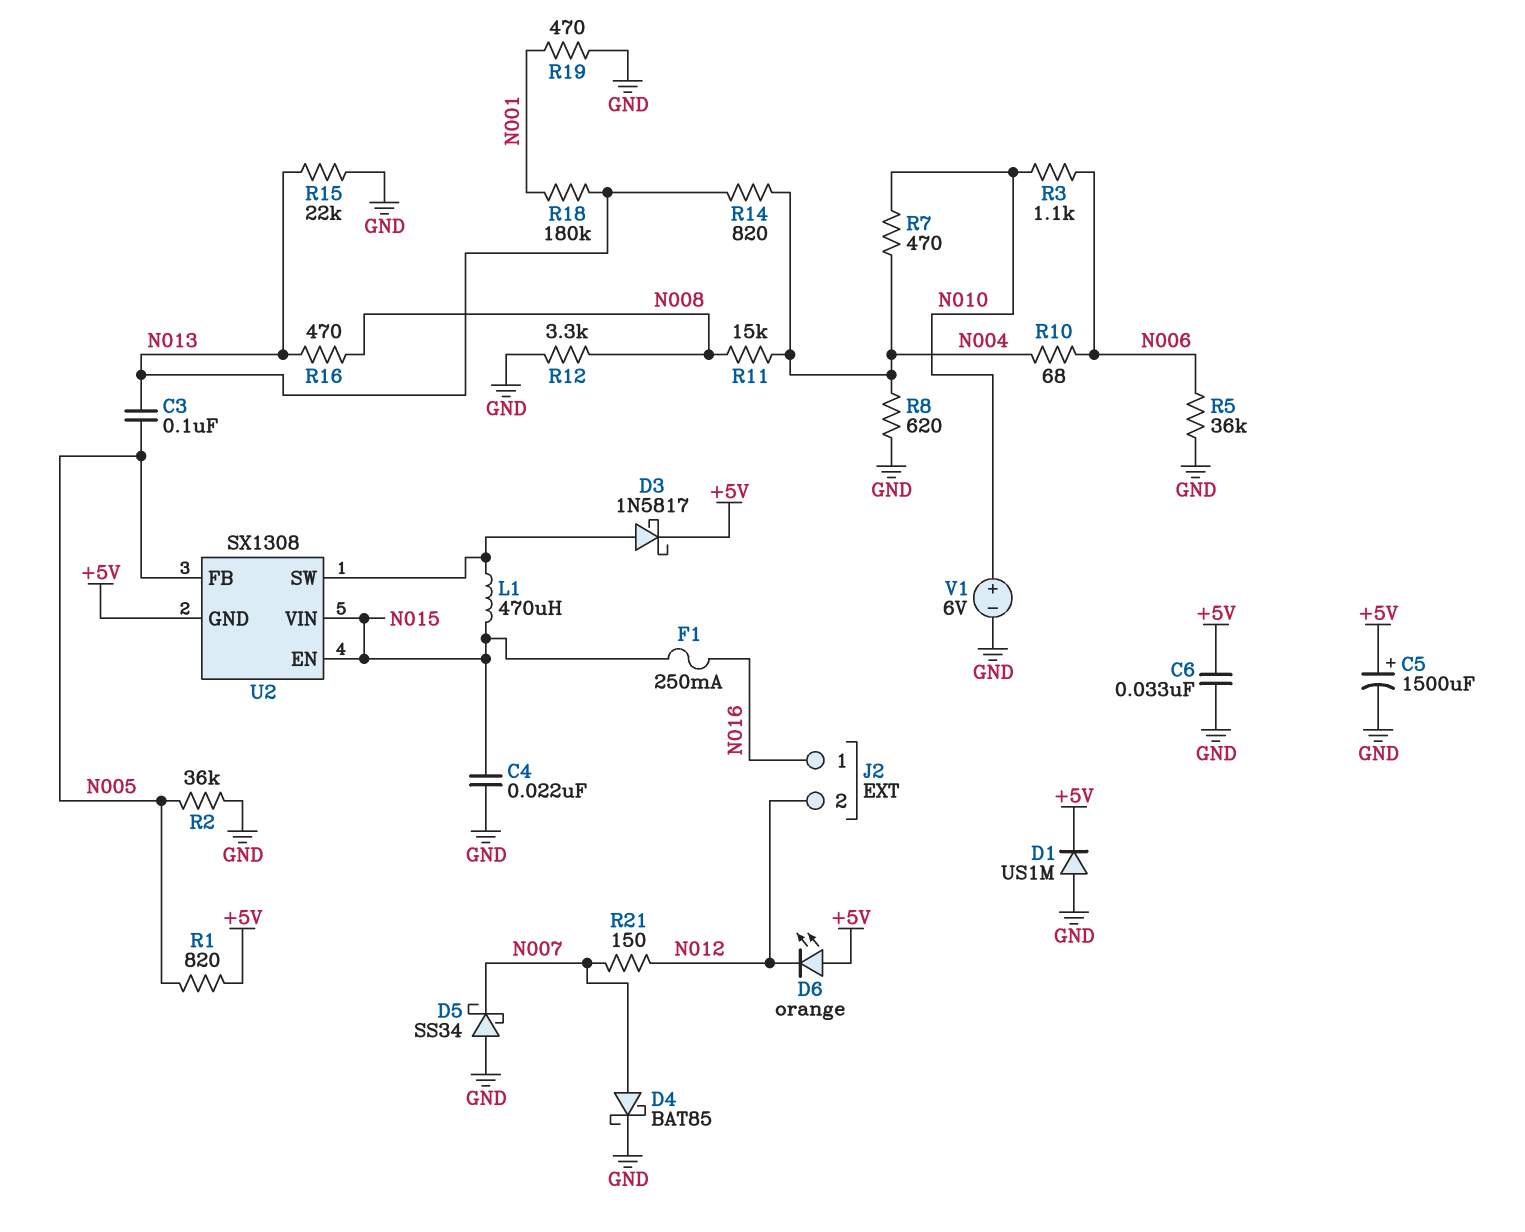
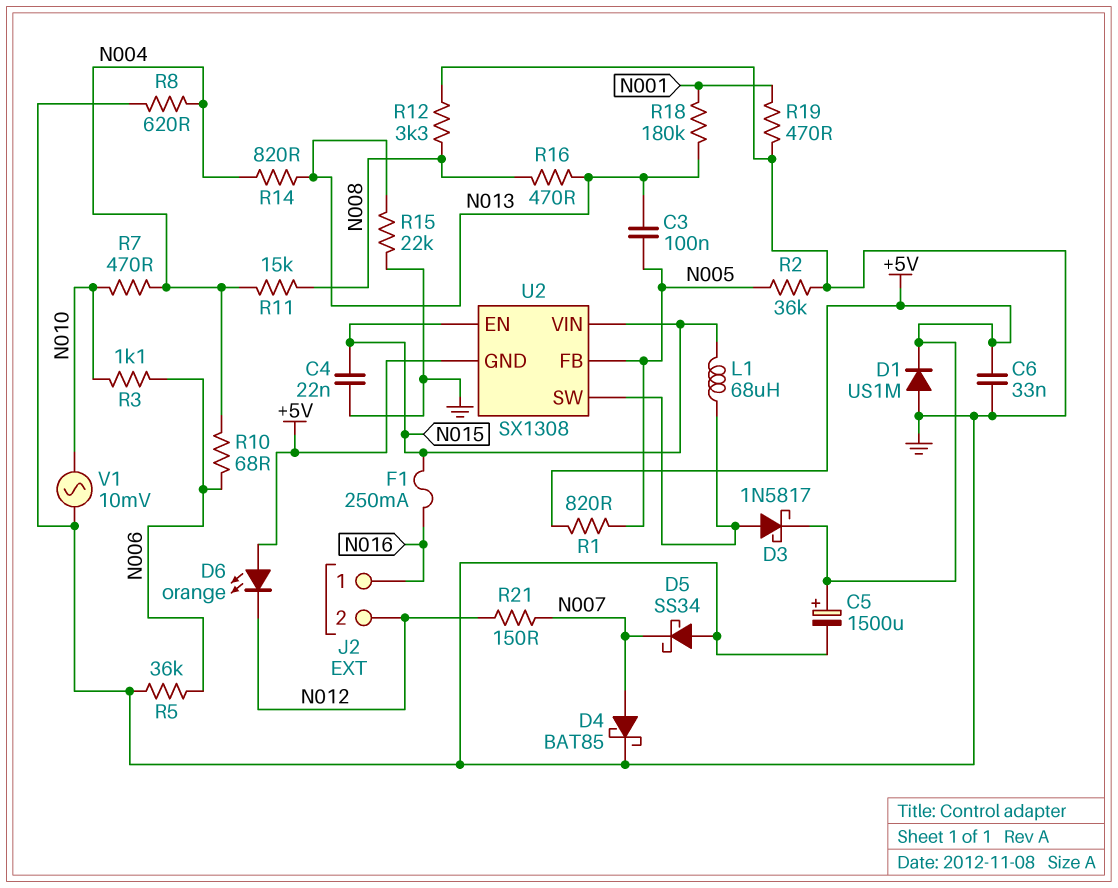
L1: 470uH (N015, U2/SW) -> 68uH (N015, U2/SW)
V1: 6V (plus N010, minus GND) -> AC 10mV (GND, N010)

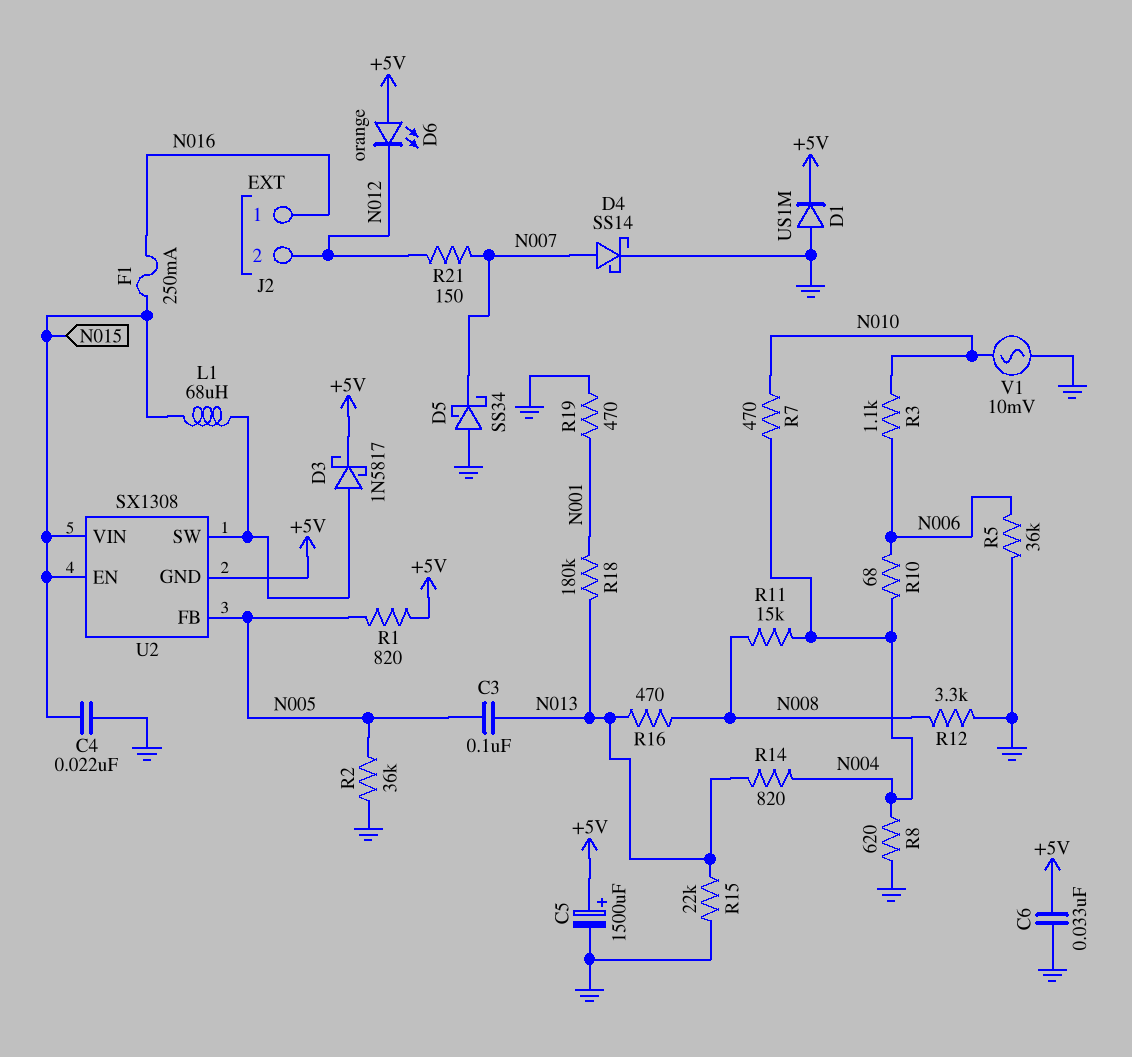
D4: schottky BAT85 (A N007, K GND) -> schottky SS14 (A N007, K GND)

